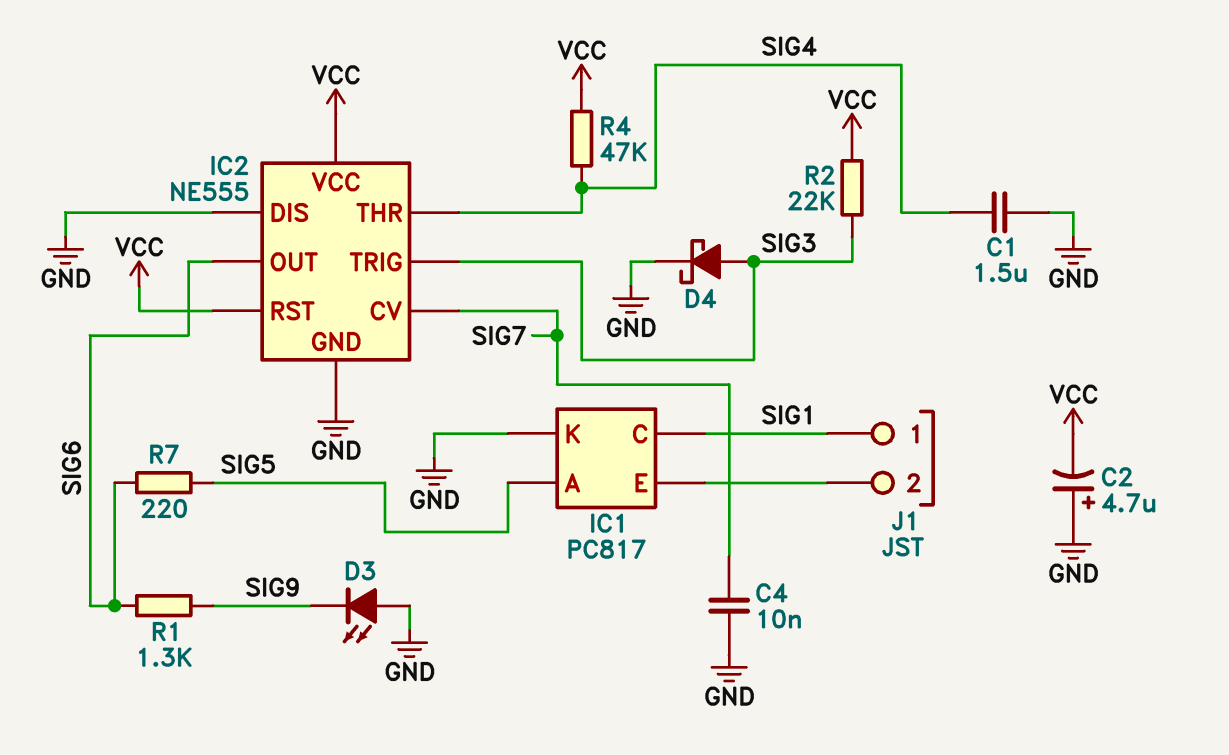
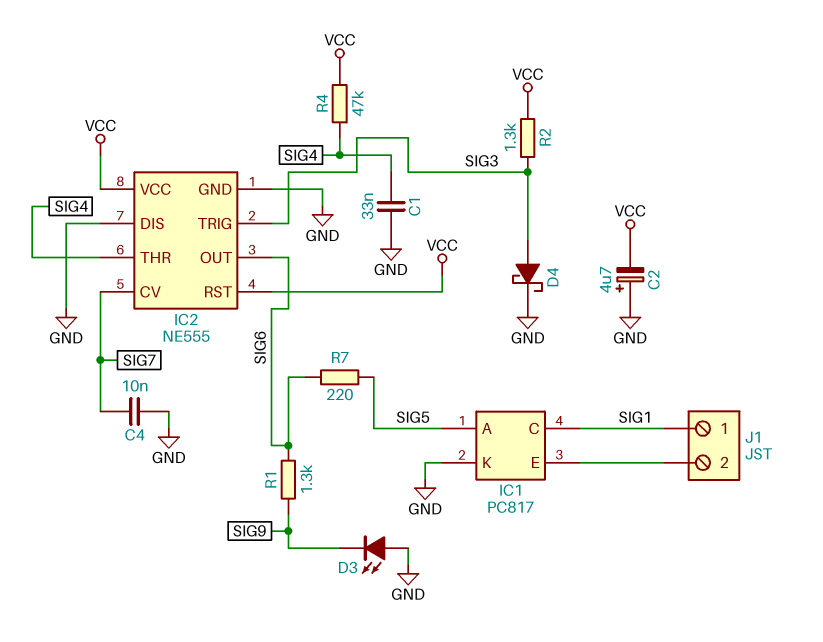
C1: 1.5uF (GND, SIG4) -> 33nF (GND, SIG4)
R2: 22k (SIG3, VCC) -> 1.3k (SIG3, VCC)

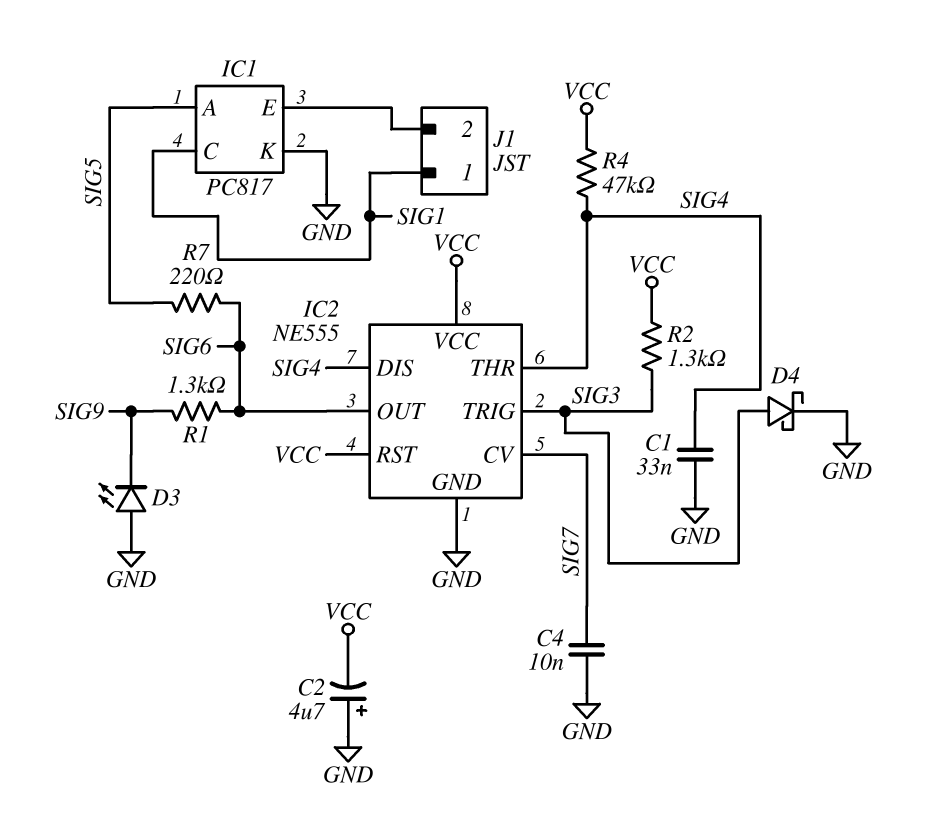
IC2 pin DIS: GND -> SIG4

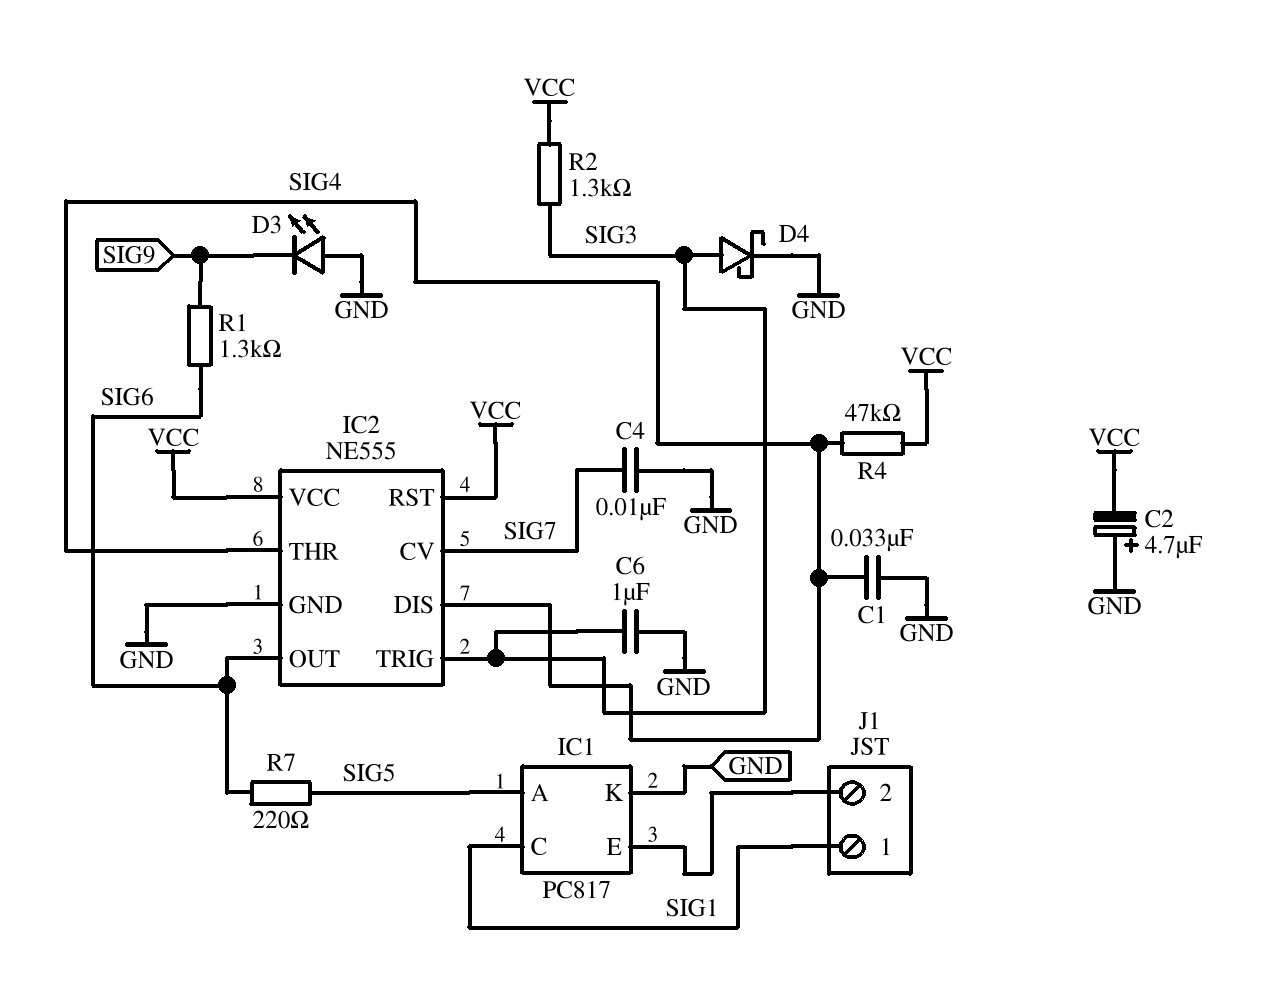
C6: none -> 1uF (GND, SIG3)

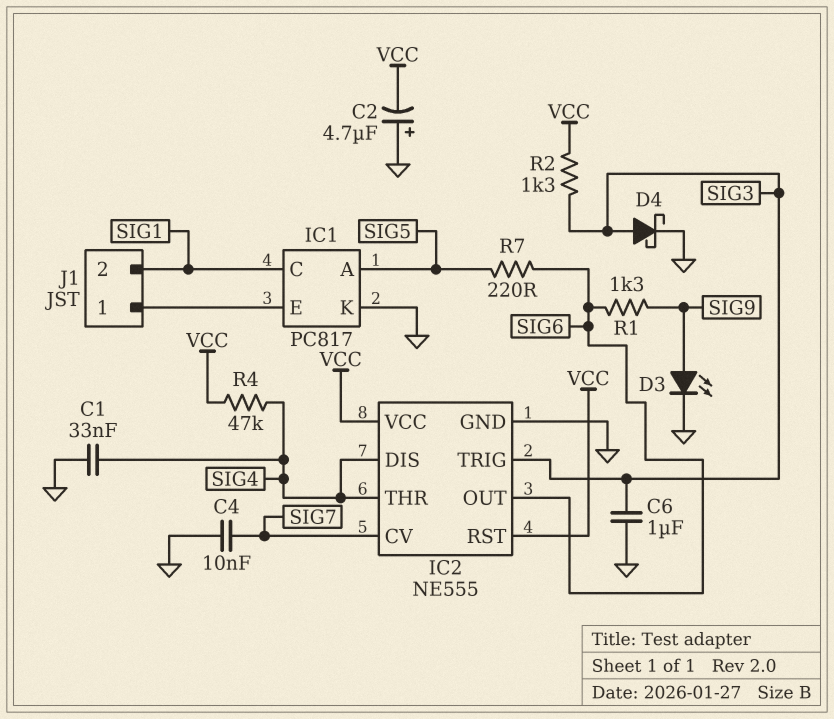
D3: LED (A GND, K SIG9) -> LED (A SIG9, K GND)
J1 pin 1: SIG1 -> IC1/E
J1 pin 2: IC1/E -> SIG1

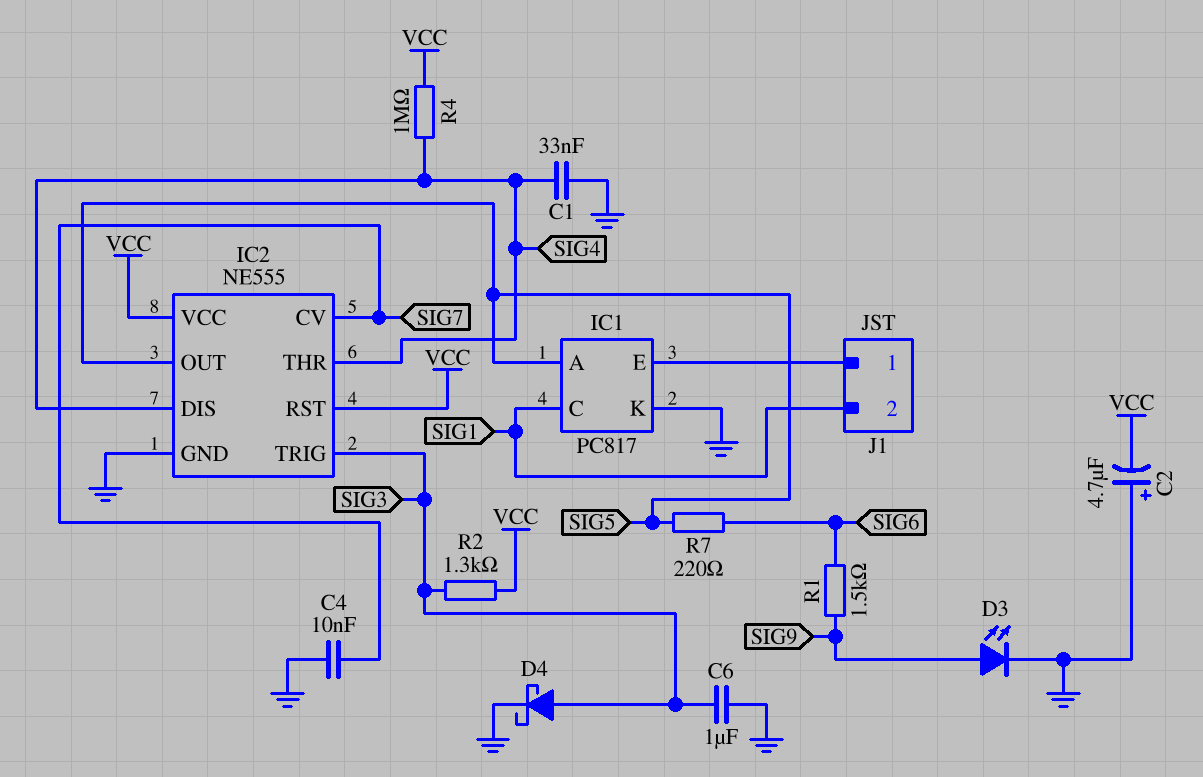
IC2 pin OUT: SIG6 -> SIG5
R1: 1.3k (SIG6, SIG9) -> 1.5k (SIG6, SIG9)
R4: 47k (SIG4, VCC) -> 1M (SIG4, VCC)

